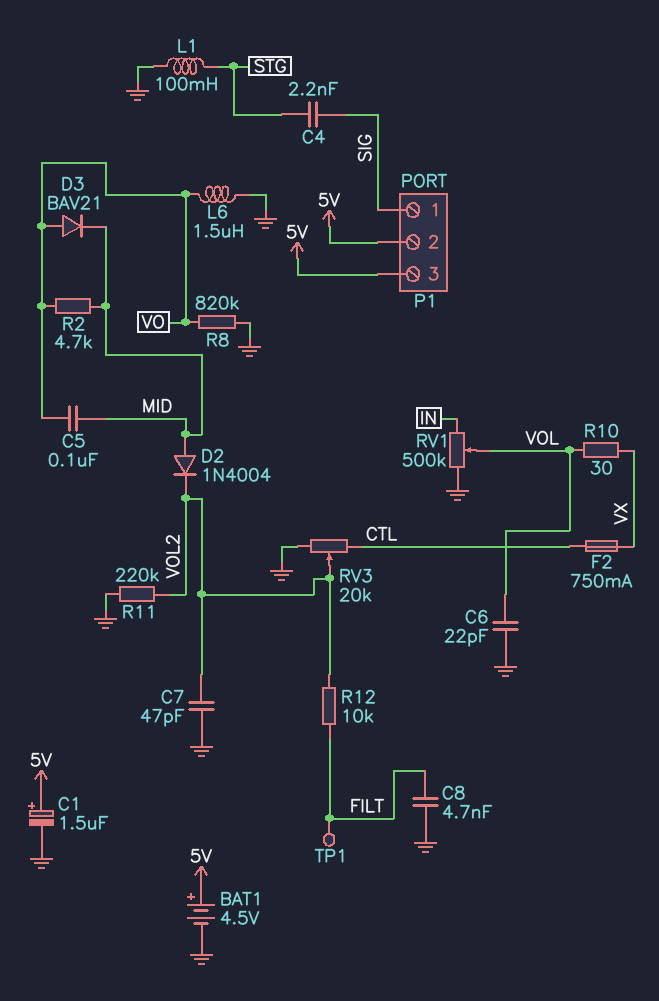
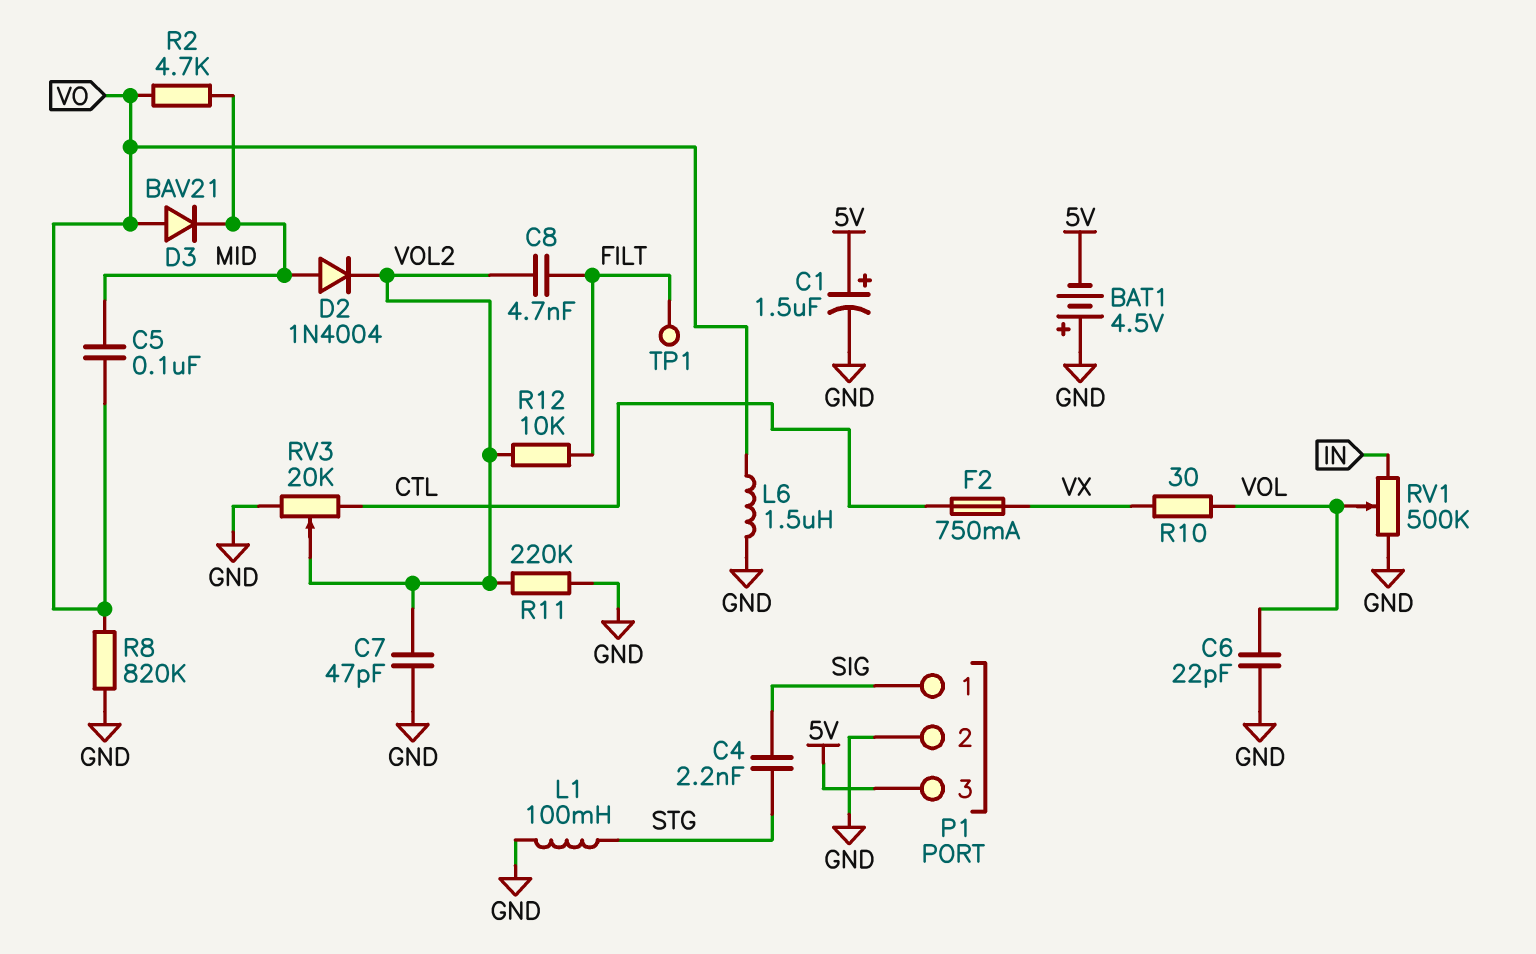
BAT1: 4.5V (plus 5V, minus GND) -> 4.5V (plus GND, minus 5V)
C8: 4.7nF (FILT, GND) -> 4.7nF (FILT, VOL2)
P1 pin 2: 5V -> GND

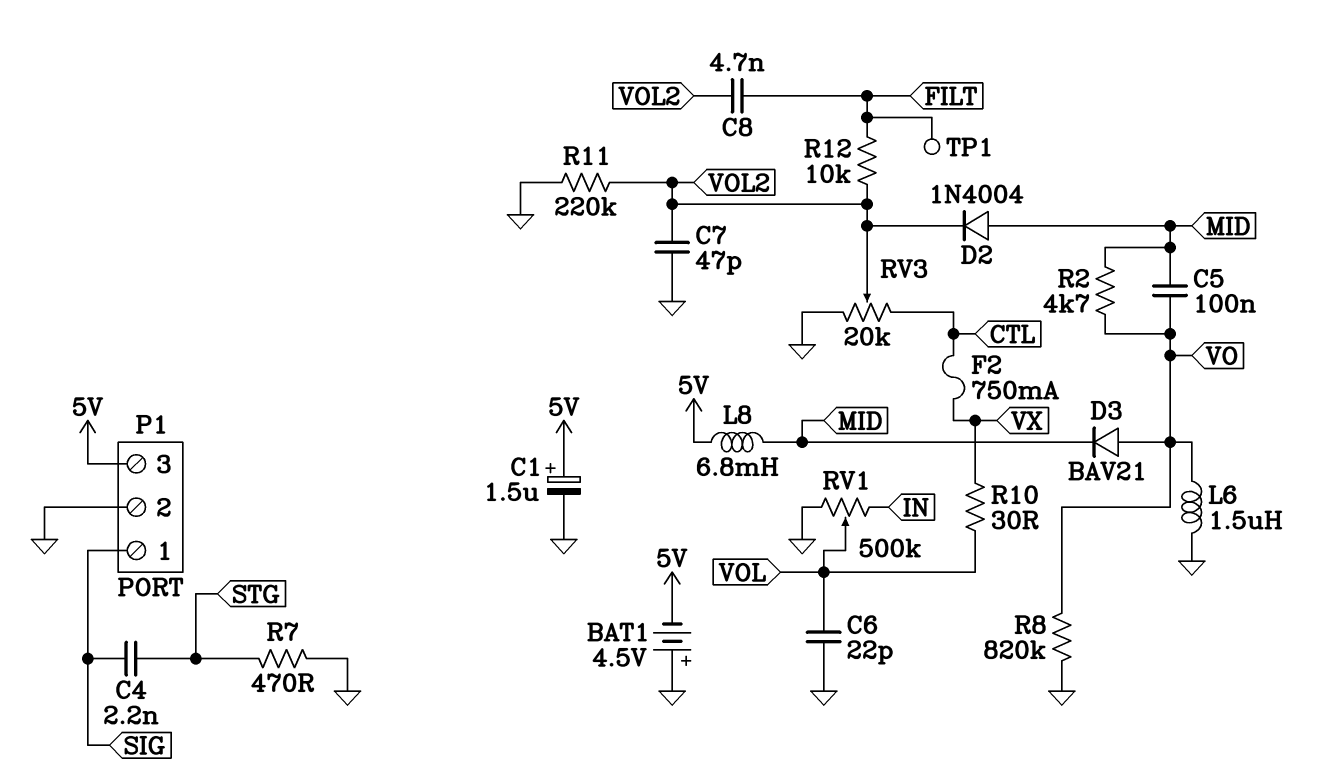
L1: 100mH (GND, STG) -> none
L8: none -> 6.8mH (5V, MID)
R7: none -> 470 (GND, STG)

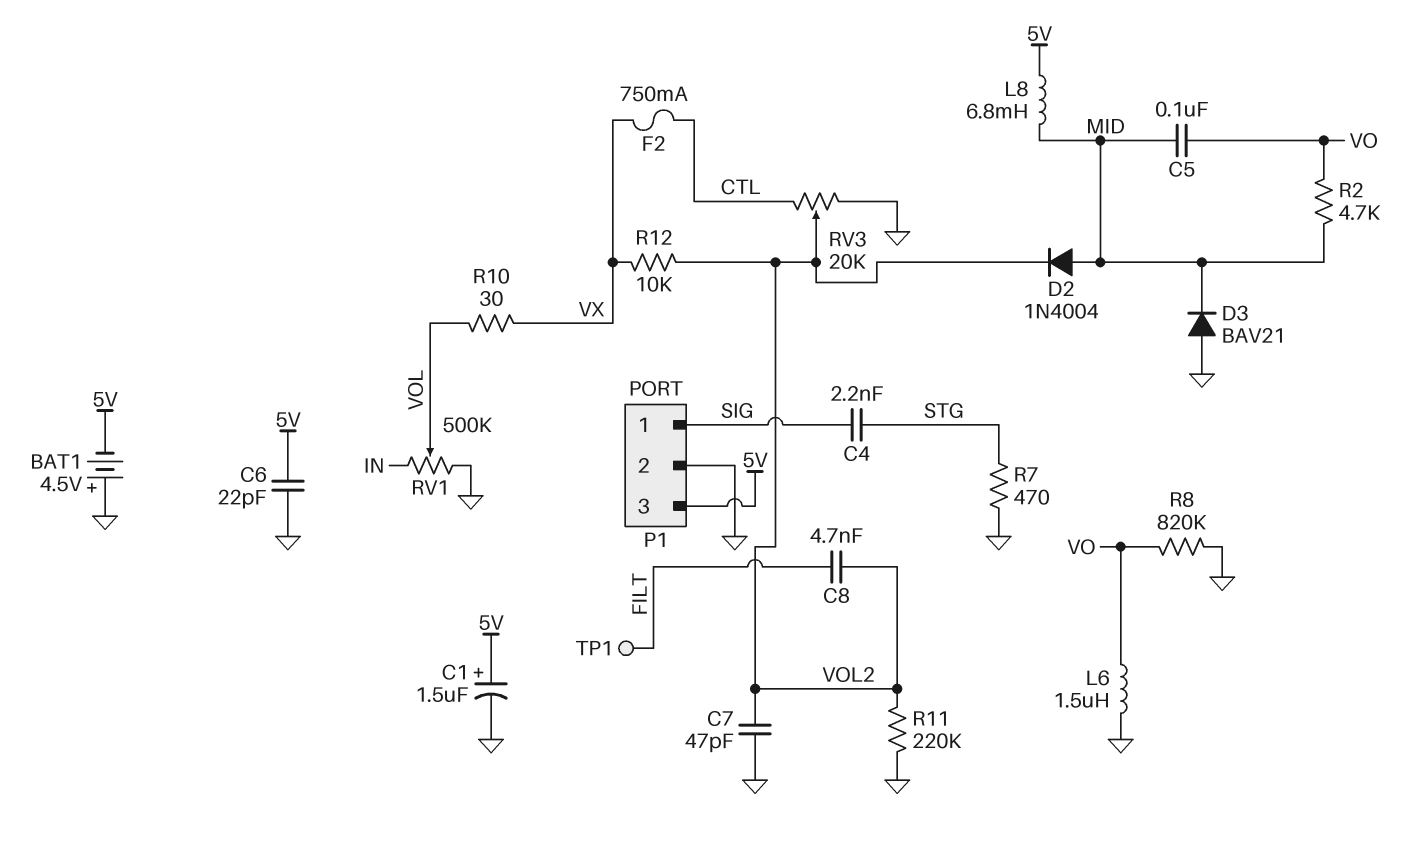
C6: 22pF (GND, VOL) -> 22pF (5V, GND)
D3: diode BAV21 (A VO, K MID) -> diode BAV21 (A GND, K MID)
R12: 10k (FILT, VOL2) -> 10k (VOL2, VX)

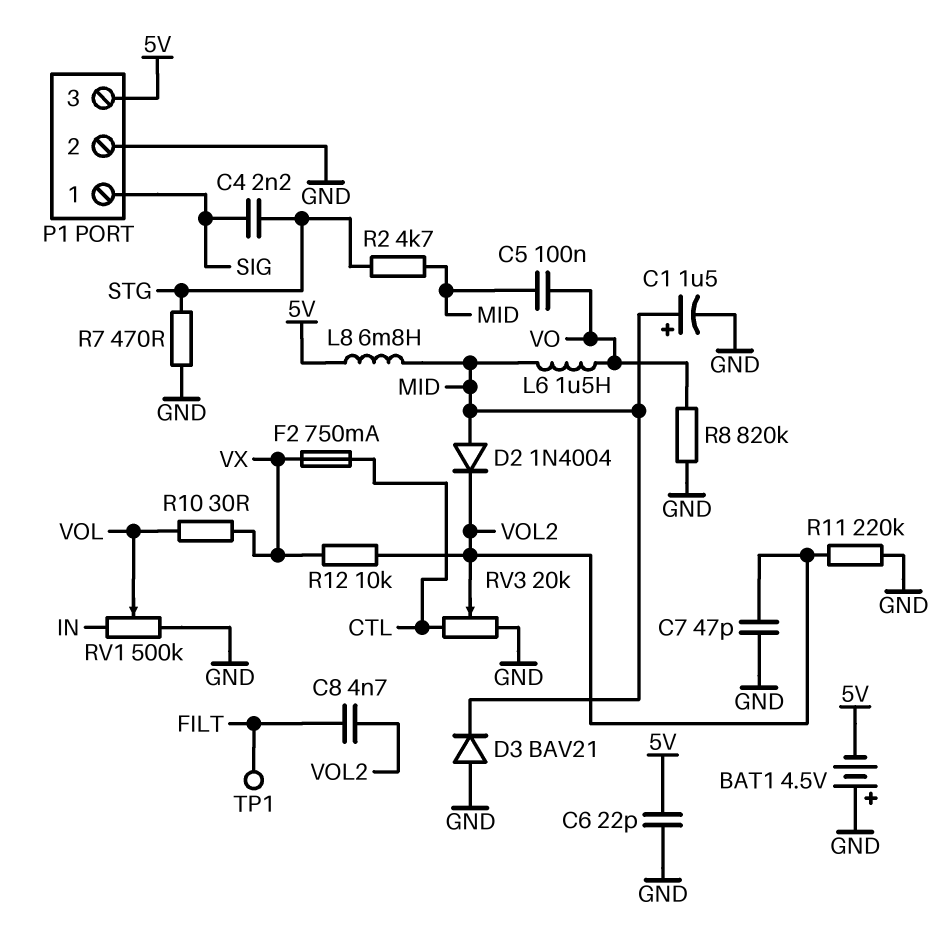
C1: 1.5uF (plus 5V, minus GND) -> 1.5uF (plus MID, minus GND)
L6: 1.5uH (GND, VO) -> 1.5uH (MID, VO)
R2: 4.7k (MID, VO) -> 4.7k (MID, STG)

